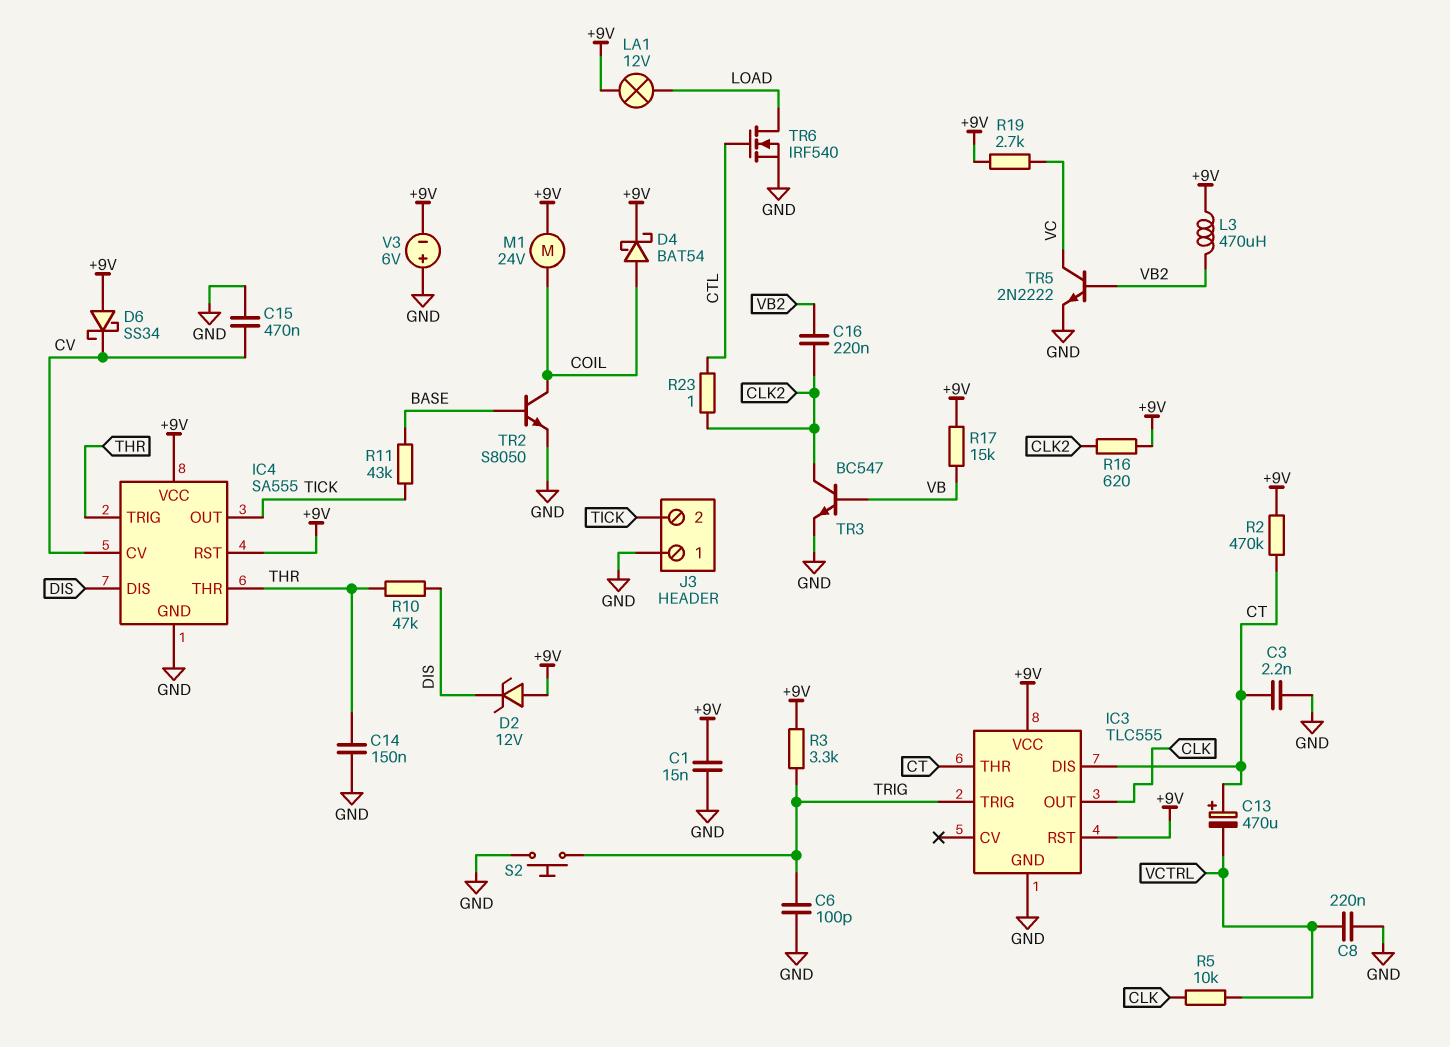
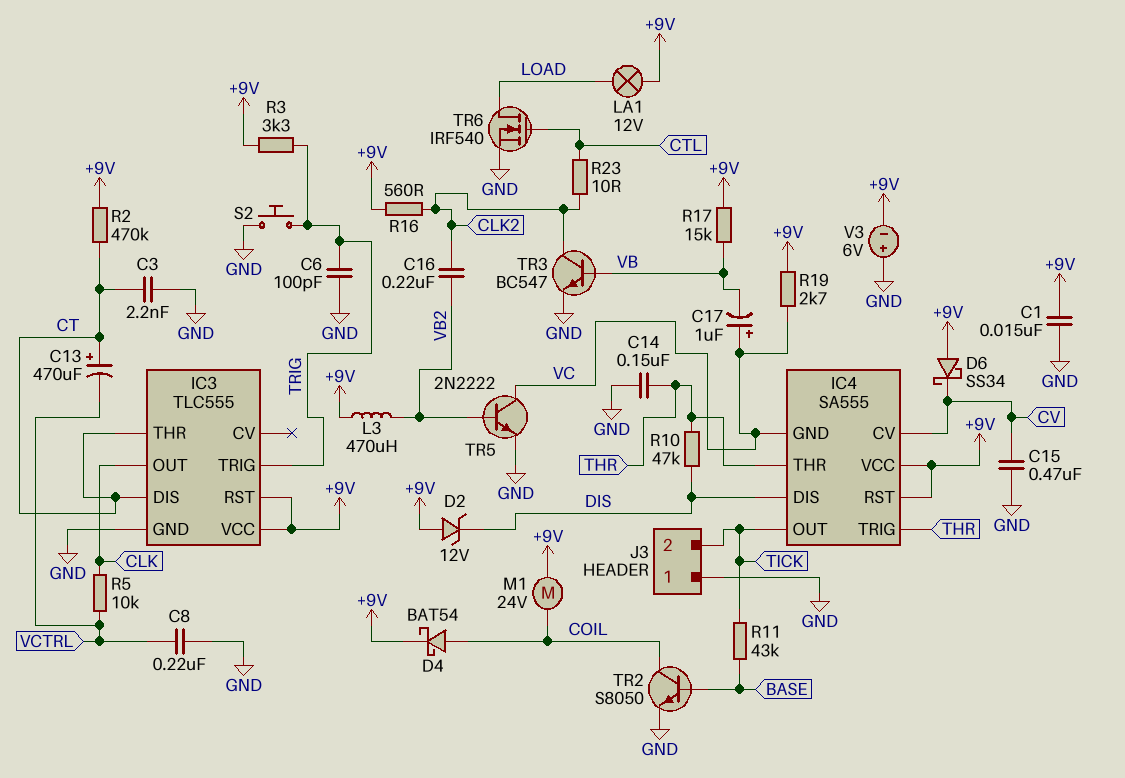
C17: none -> 1uF (plus VC, minus VB)
IC4 pin GND: GND -> VC
R16: 620 (+9V, CLK2) -> 560 (+9V, CLK2)
R23: 1 (CLK2, CTL) -> 10 (CLK2, CTL)

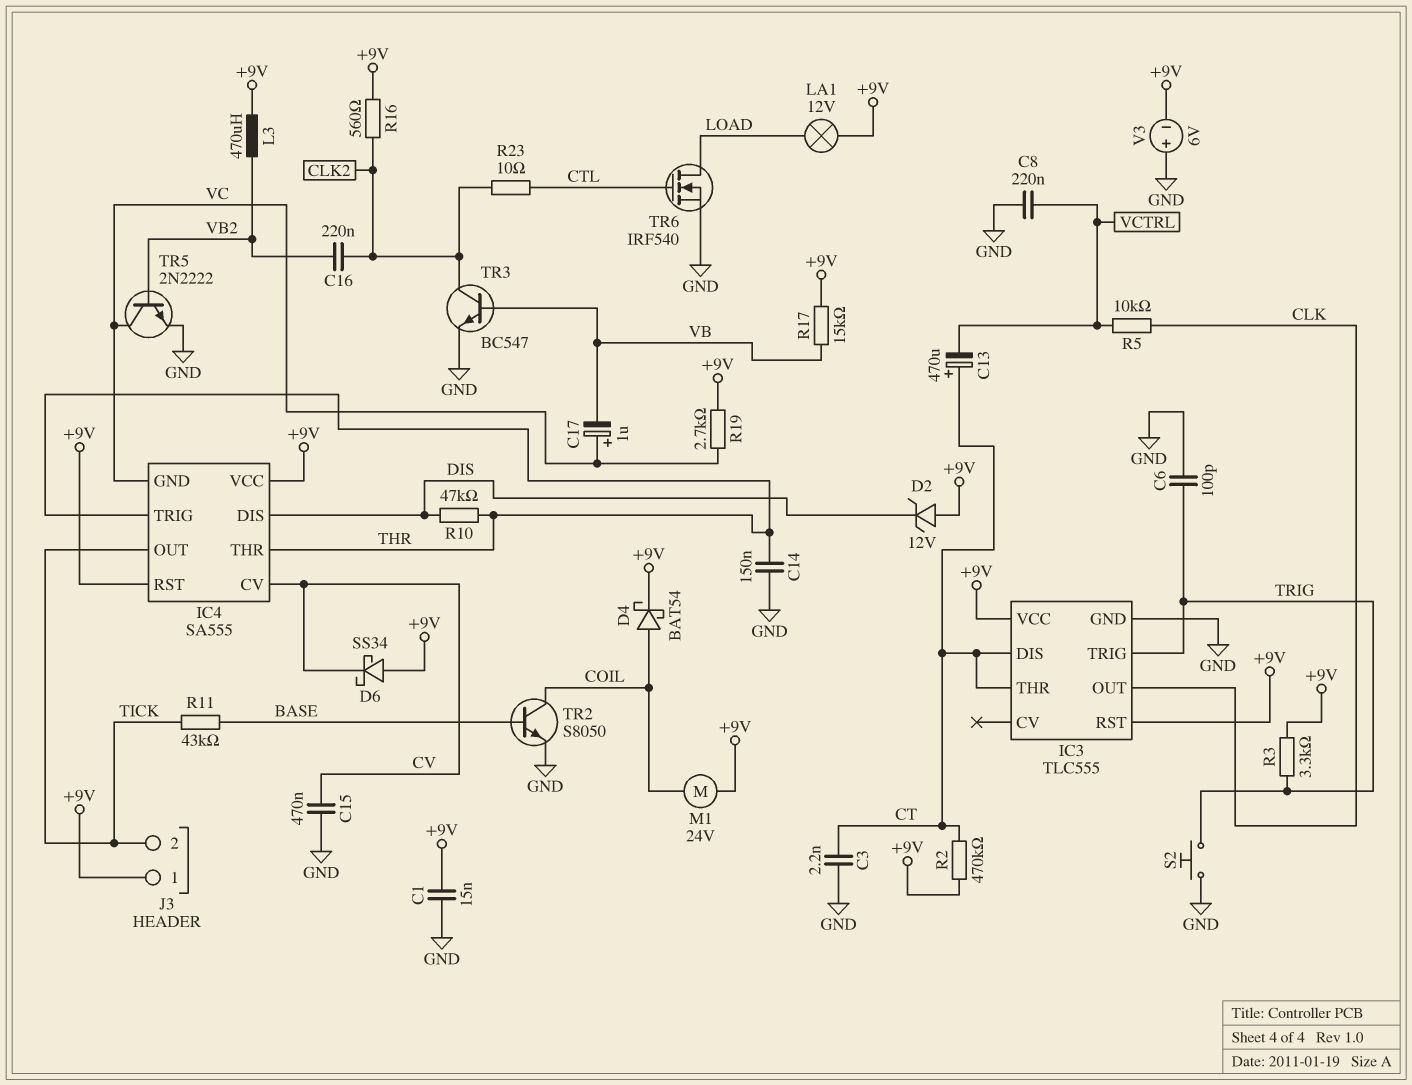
J3 pin 1: GND -> +9V

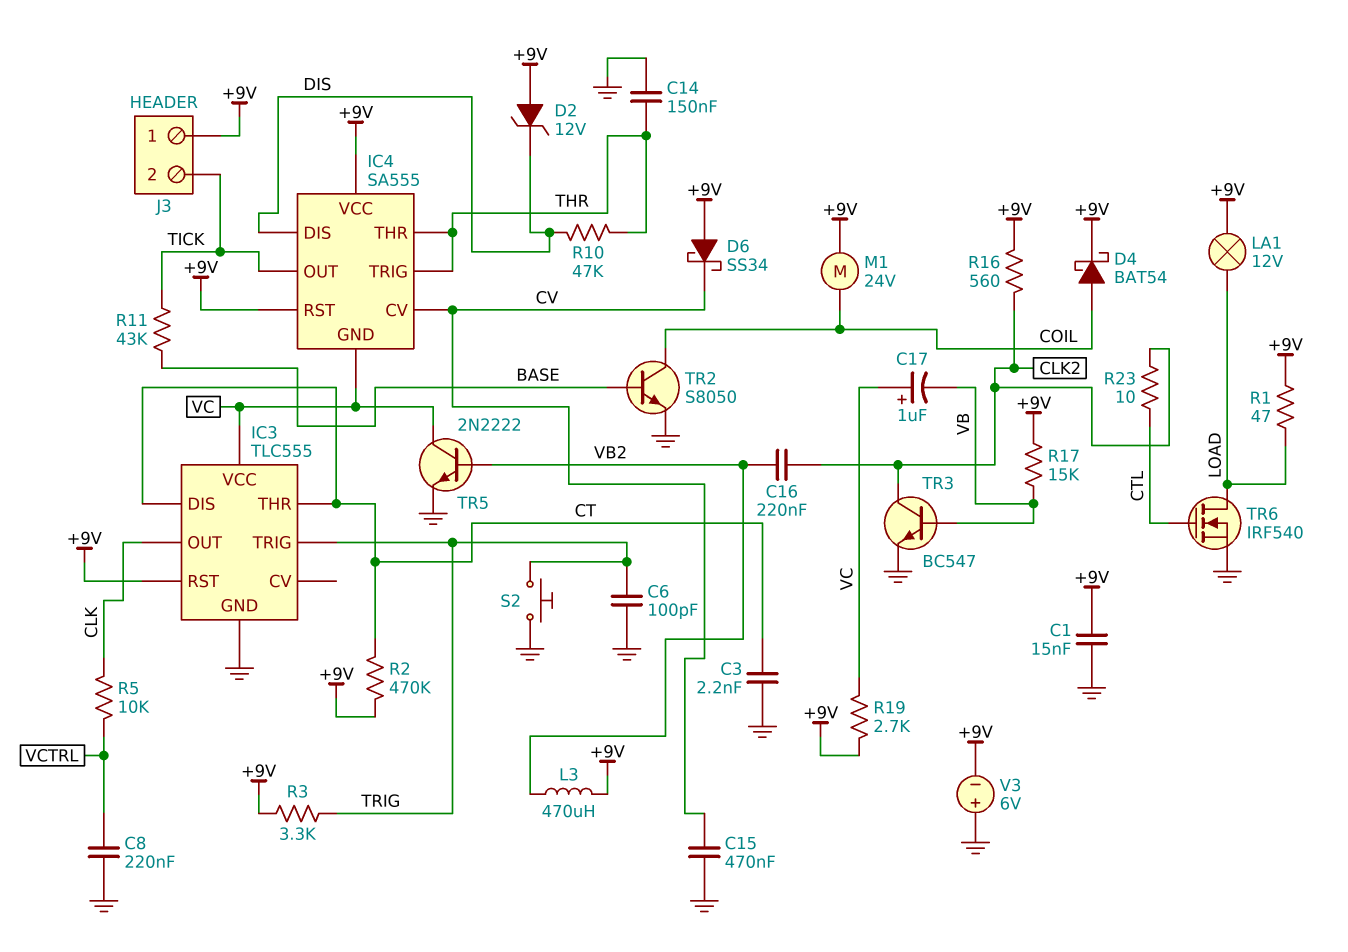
C13: 470uF (plus CT, minus VCTRL) -> none
IC3 pin VCC: +9V -> VC
R1: none -> 47 (+9V, LOAD)

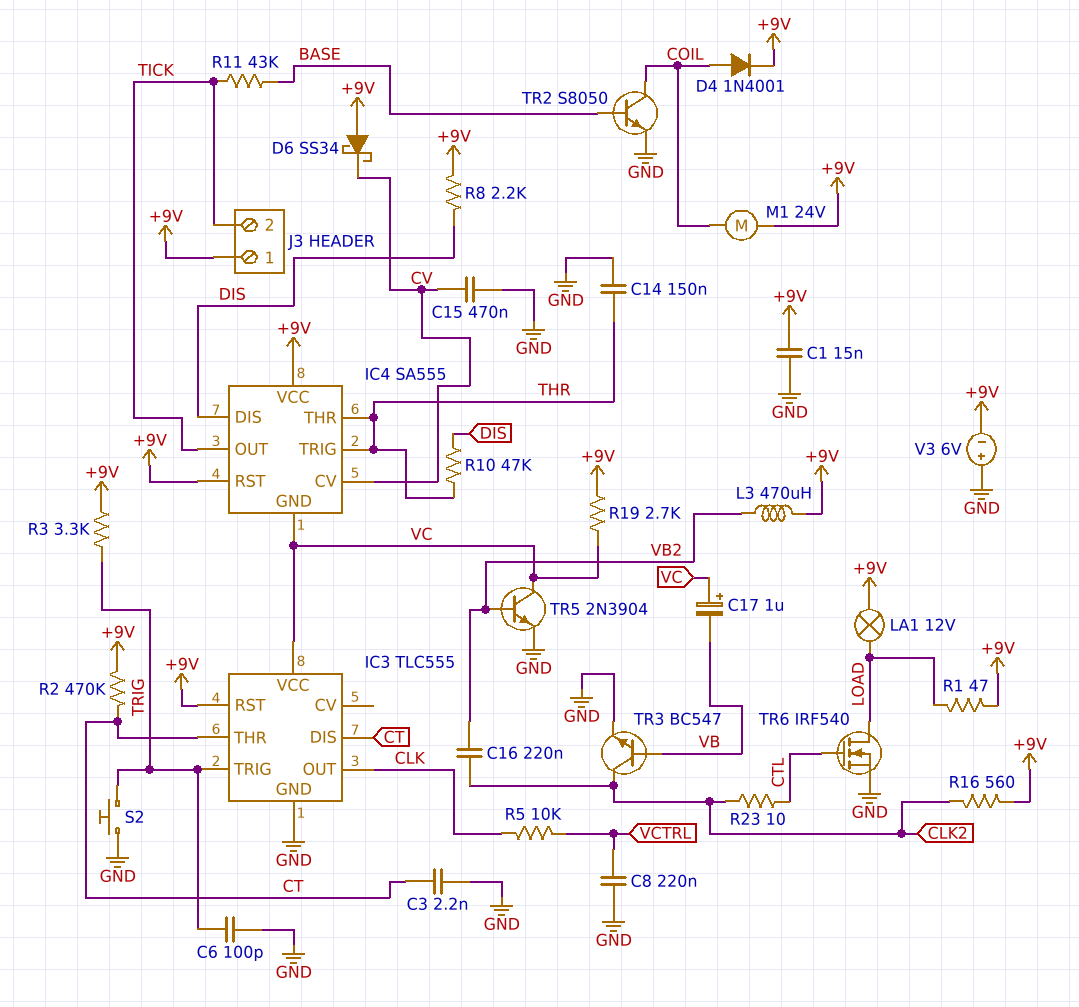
D2: zener 12V (A +9V, K DIS) -> none
D4: schottky BAT54 (A COIL, K +9V) -> diode 1N4001 (A COIL, K +9V)
R8: none -> 2.2k (+9V, DIS)
R17: 15k (+9V, VB) -> none
TR5: NPN 2N2222 (B VB2, C VC, E GND) -> NPN 2N3904 (B VB2, C VC, E GND)

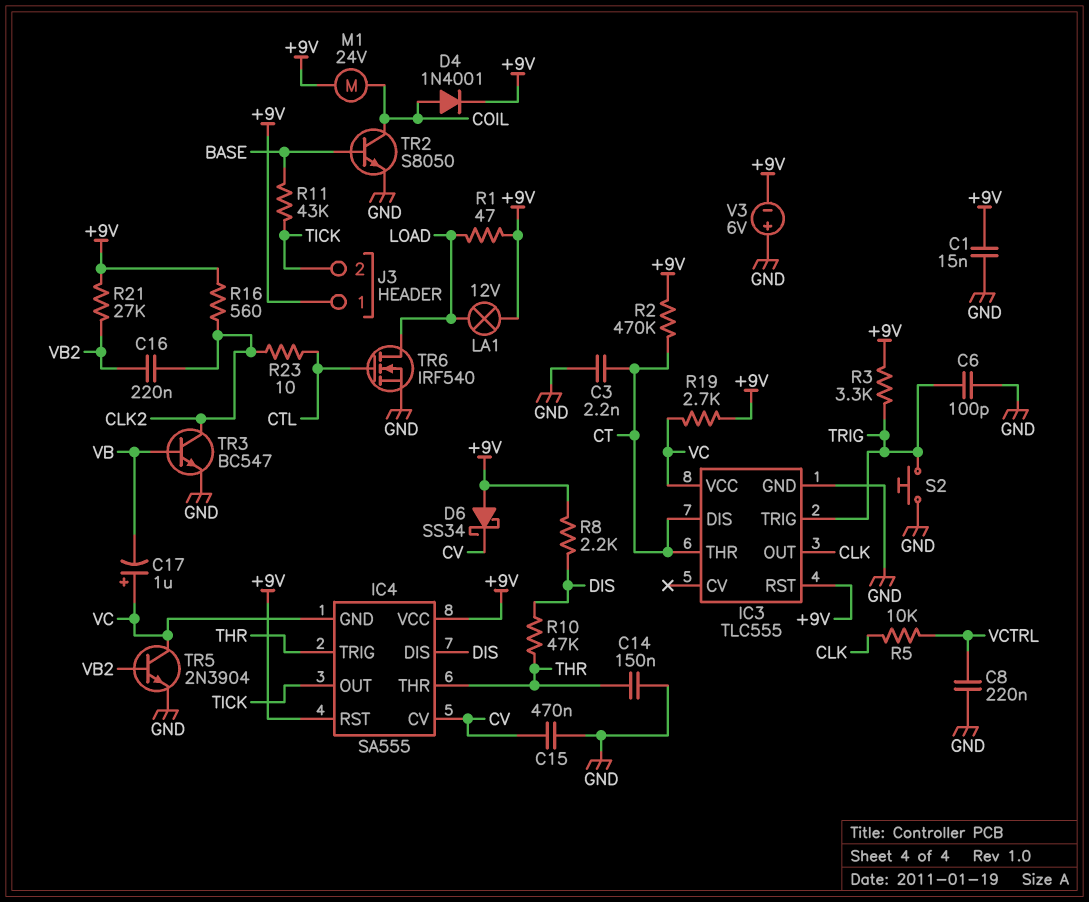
L3: 470uH (+9V, VB2) -> none
R21: none -> 27k (+9V, VB2)

